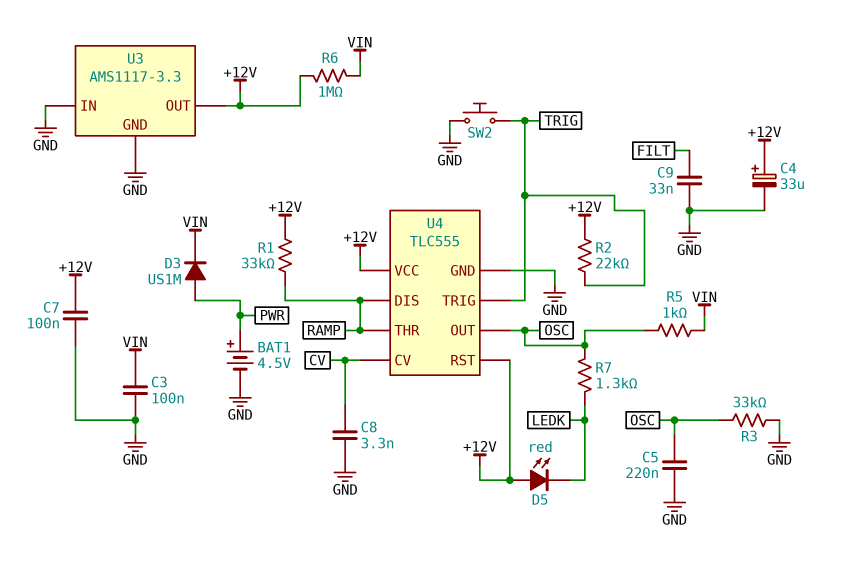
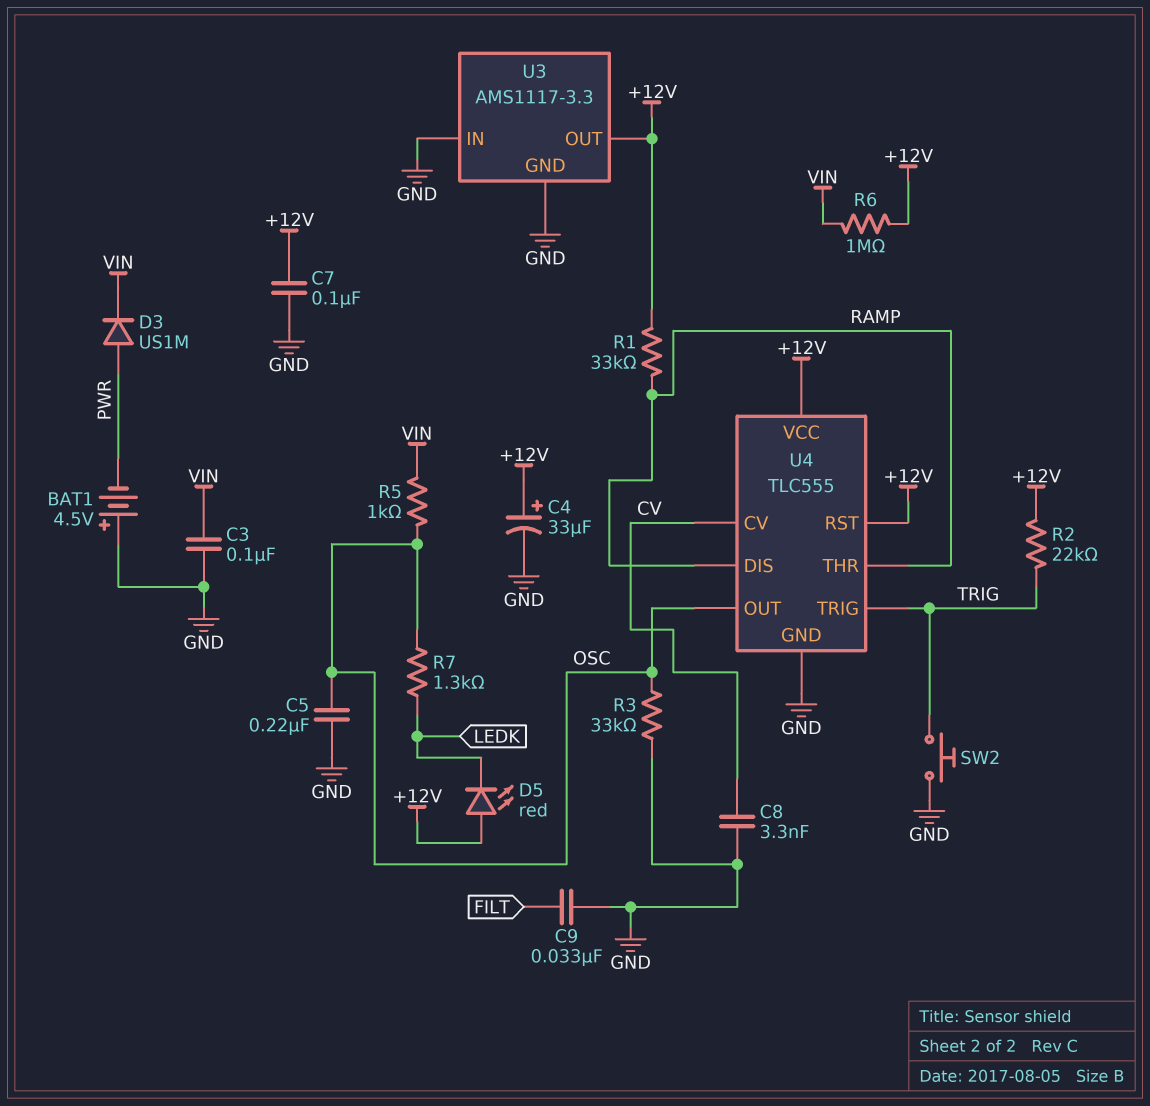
BAT1: 4.5V (plus PWR, minus GND) -> 4.5V (plus GND, minus PWR)

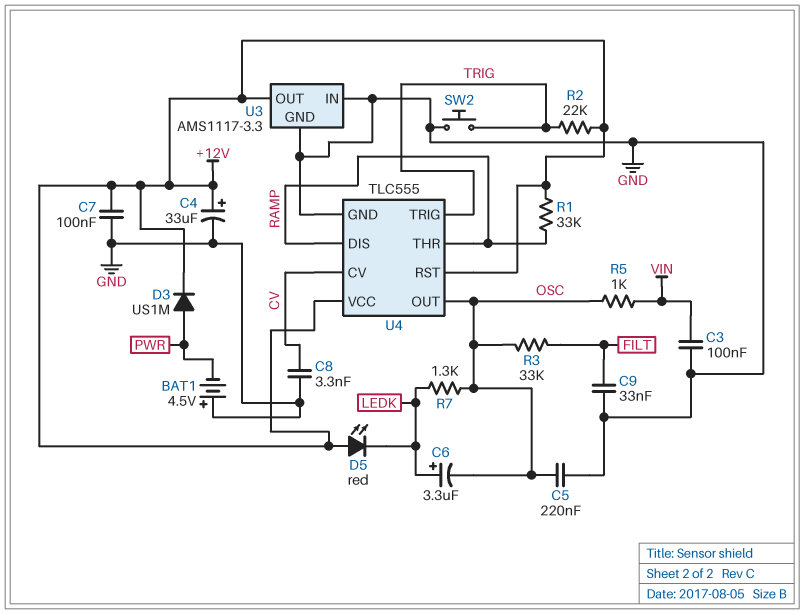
C6: none -> 3.3uF (plus LEDK, minus OSC)
D3: diode US1M (A PWR, K VIN) -> diode US1M (A PWR, K +12V)
R3: 33k (GND, OSC) -> 33k (FILT, OSC)
R6: 1M (+12V, VIN) -> none

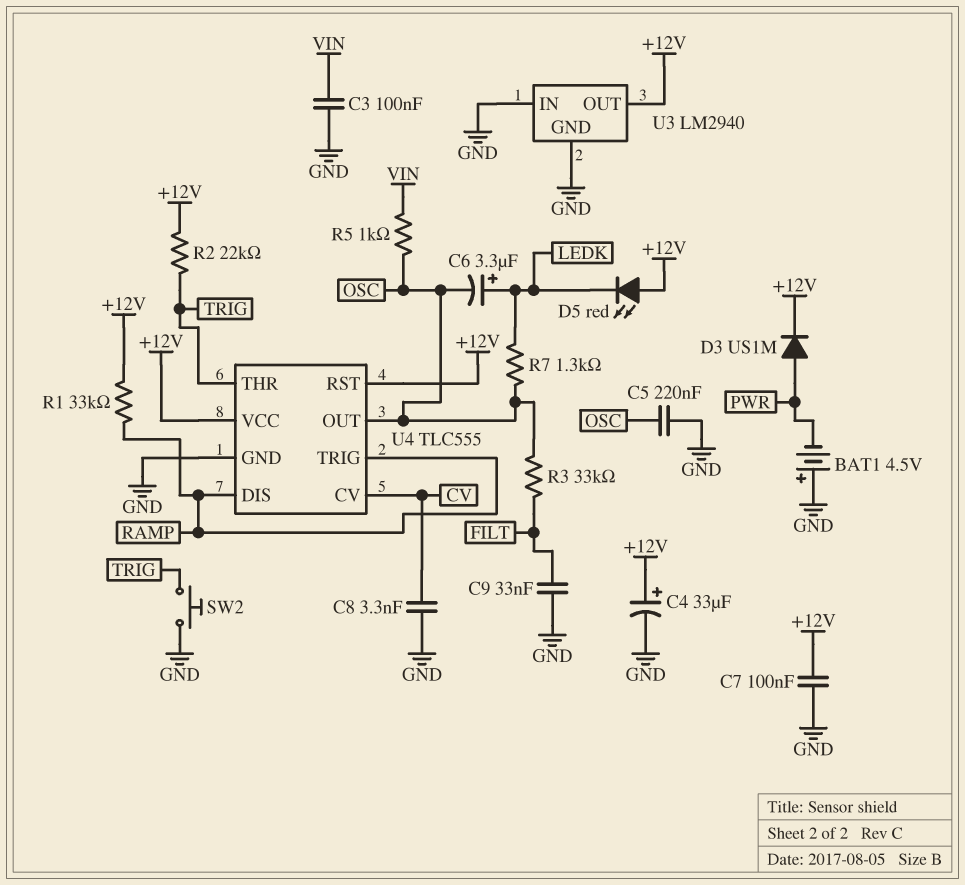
U3: AMS1117-3.3 -> LM2940
U4 pin THR: RAMP -> TRIG
U4 pin TRIG: TRIG -> RAMP

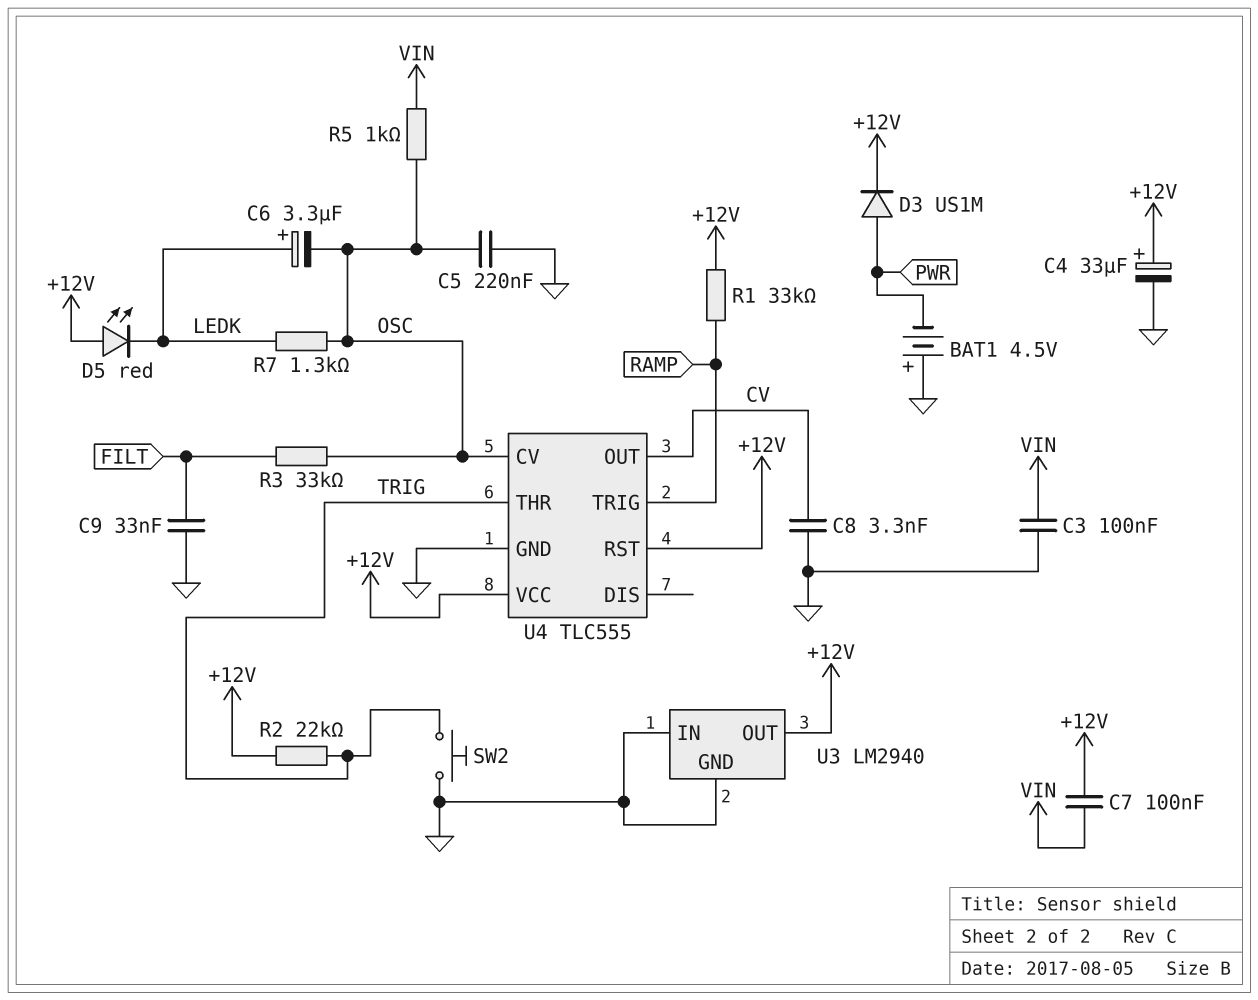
C7: 100nF (+12V, GND) -> 100nF (+12V, VIN)
U4 pin CV: CV -> OSC
U4 pin DIS: RAMP -> none
U4 pin OUT: OSC -> CV

